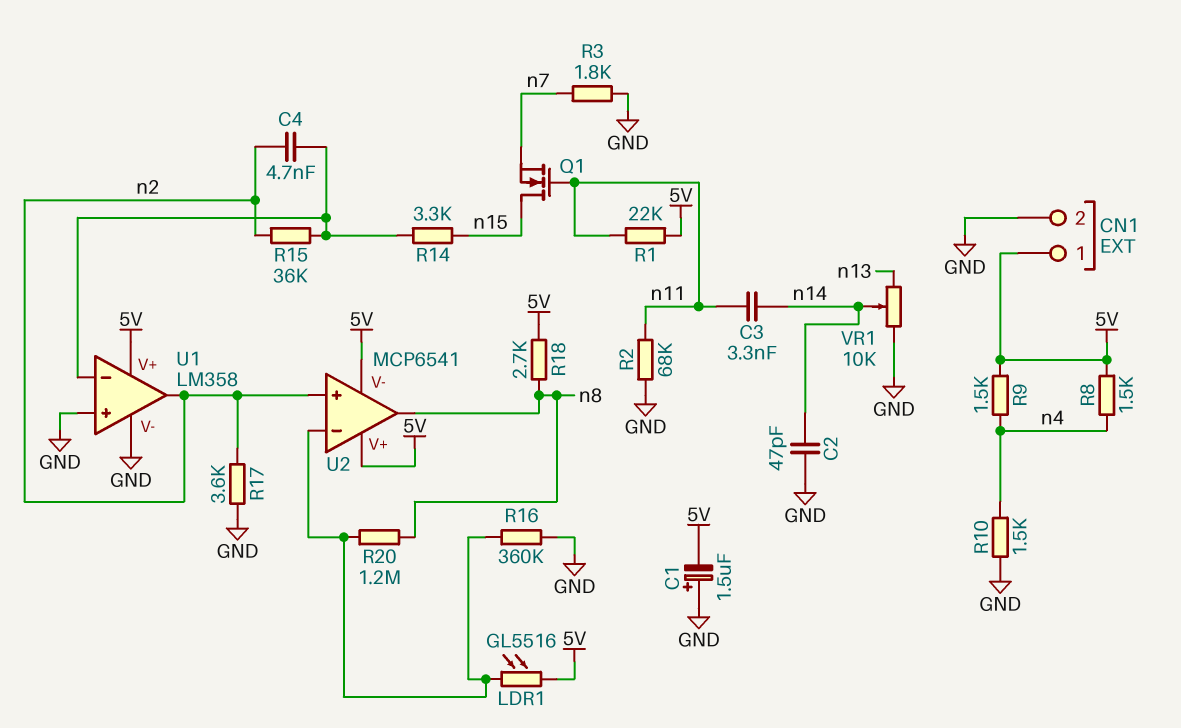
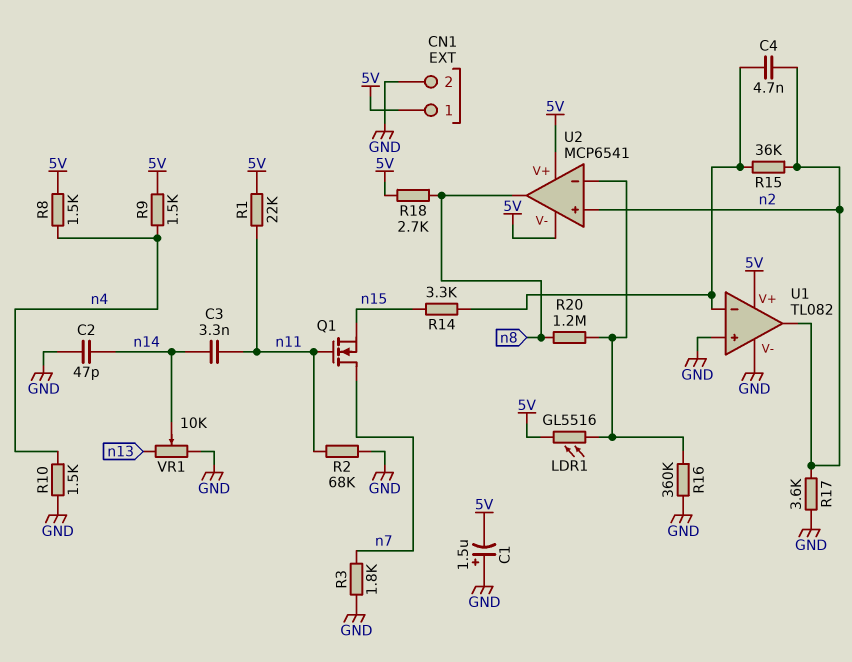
Q1: NMOS (G n11, D n15, S n7) -> NMOS (G n11, D n7, S n15)
U1: LM358 -> TL082

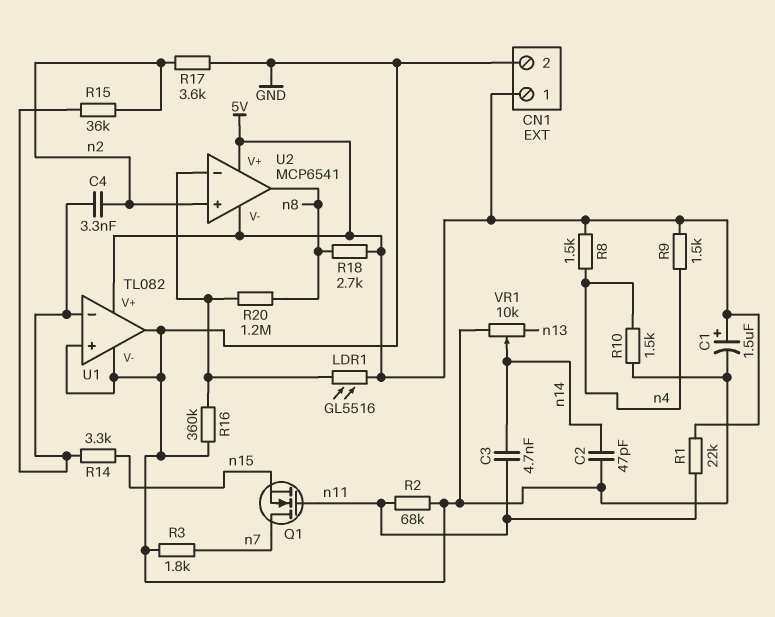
C1: 1.5uF (plus GND, minus 5V) -> 1.5uF (plus 5V, minus GND)
C3: 3.3nF (n11, n14) -> 4.7nF (n11, n14)
C4: 4.7nF (U1/in-, n2) -> 3.3nF (U1/in-, n2)
U1 pin out: n2 -> GND

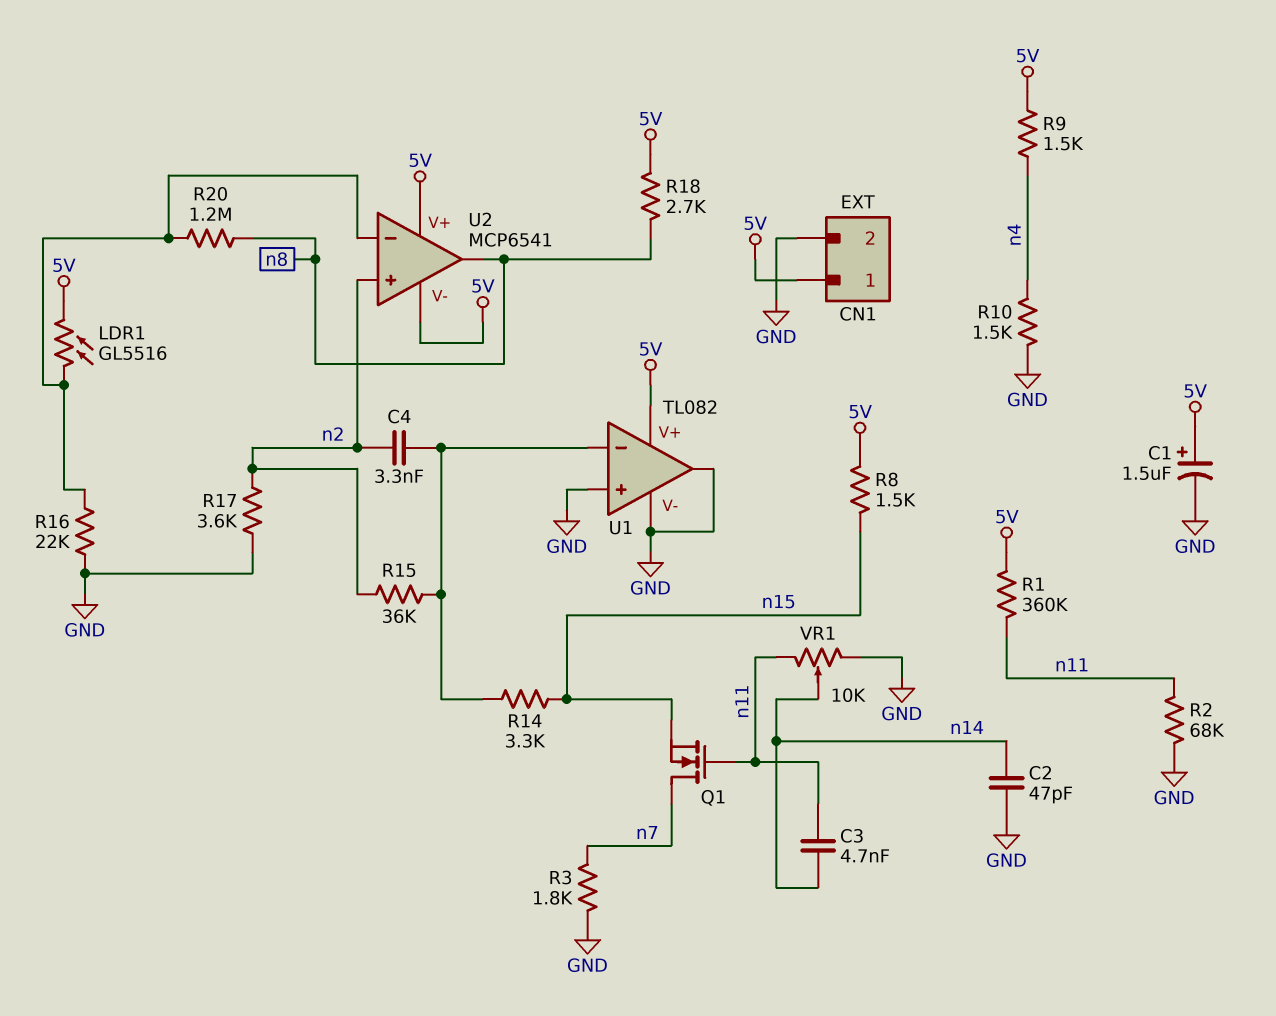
R1: 22k (5V, n11) -> 360k (5V, n11)
R8: 1.5k (5V, n4) -> 1.5k (5V, n15)
R16: 360k (GND, U2/in-) -> 22k (GND, U2/in-)
VR1: 10k (GND, n13, wiper n14) -> 10k (GND, n11, wiper n14)

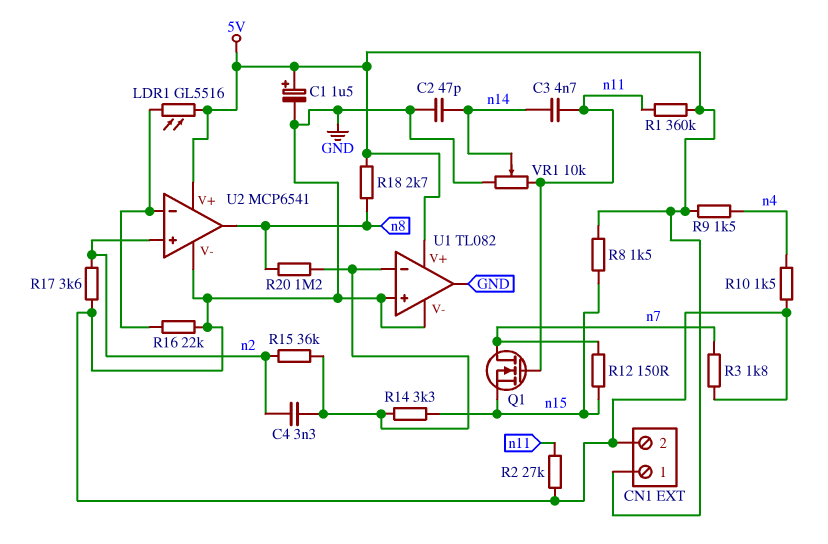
R2: 68k (GND, n11) -> 27k (GND, n11)
R12: none -> 150 (n7, n15)
R20: 1.2M (U2/in-, n8) -> 1.2M (U1/in-, n8)
U2 pin V-: 5V -> GND

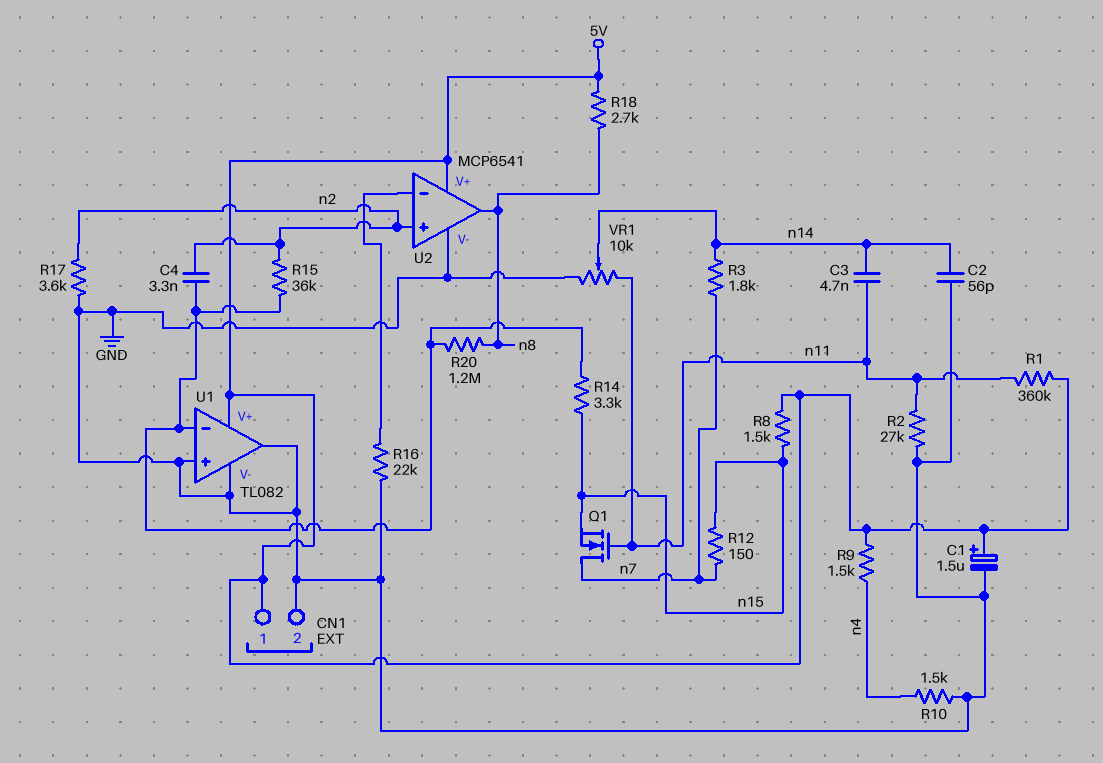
C2: 47pF (GND, n14) -> 56pF (GND, n14)
LDR1: GL5516 (5V, U2/in-) -> none
R3: 1.8k (GND, n7) -> 1.8k (n7, n14)

